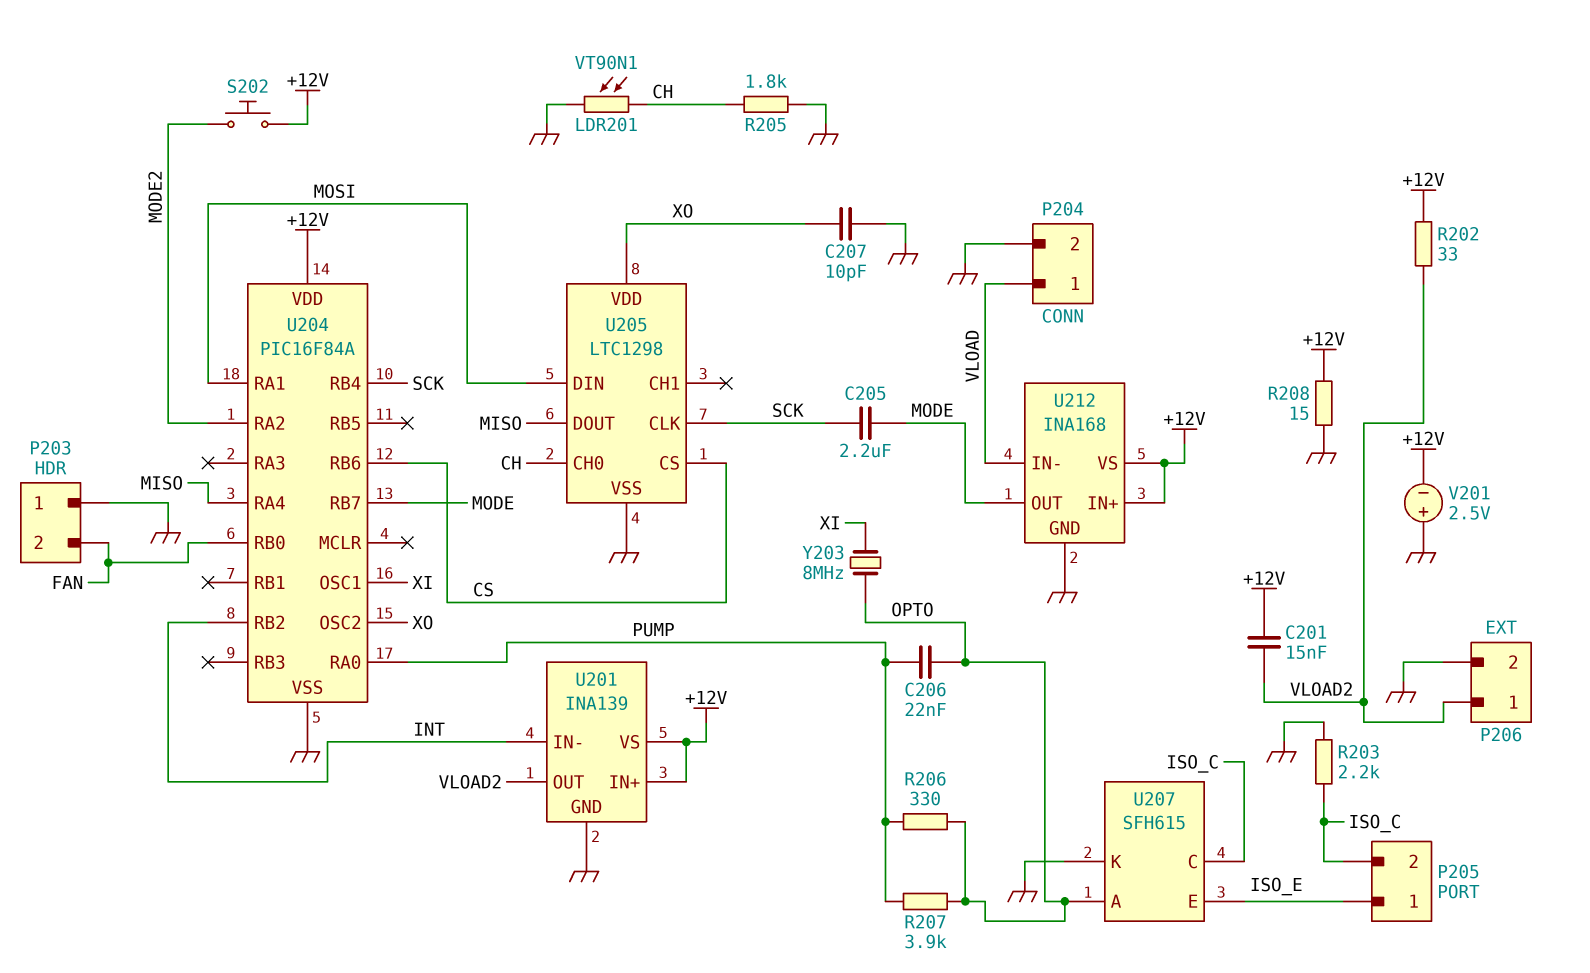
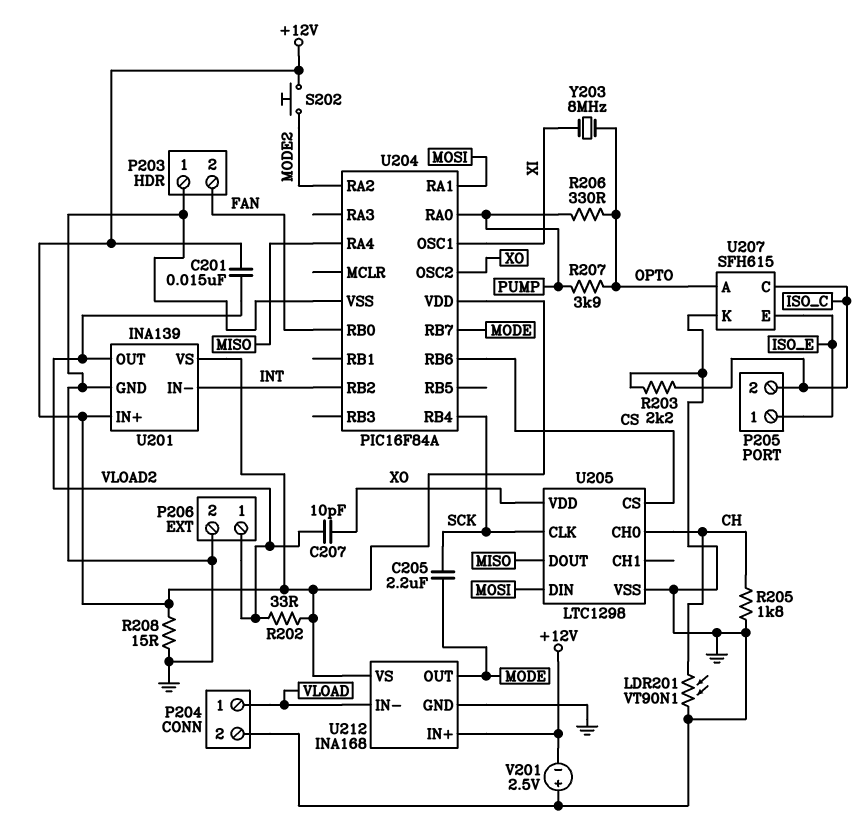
C206: 22nF (OPTO, PUMP) -> none
C207: 10pF (GND, XO) -> 10pF (VLOAD2, XO)

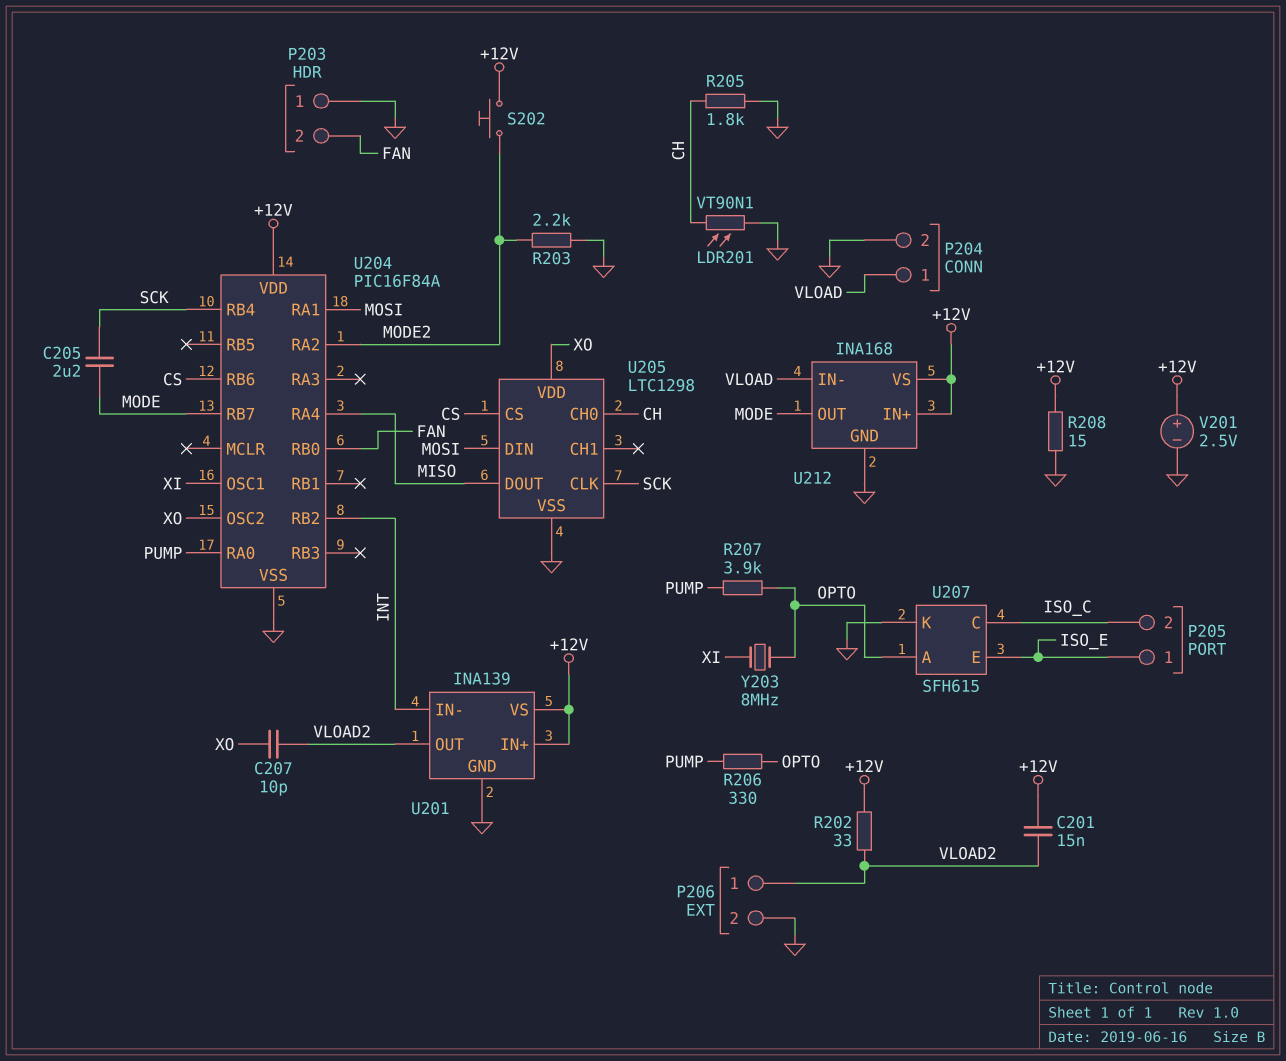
R203: 2.2k (GND, ISO_C) -> 2.2k (GND, MODE2)
V201: 2.5V (plus GND, minus +12V) -> 2.5V (plus +12V, minus GND)

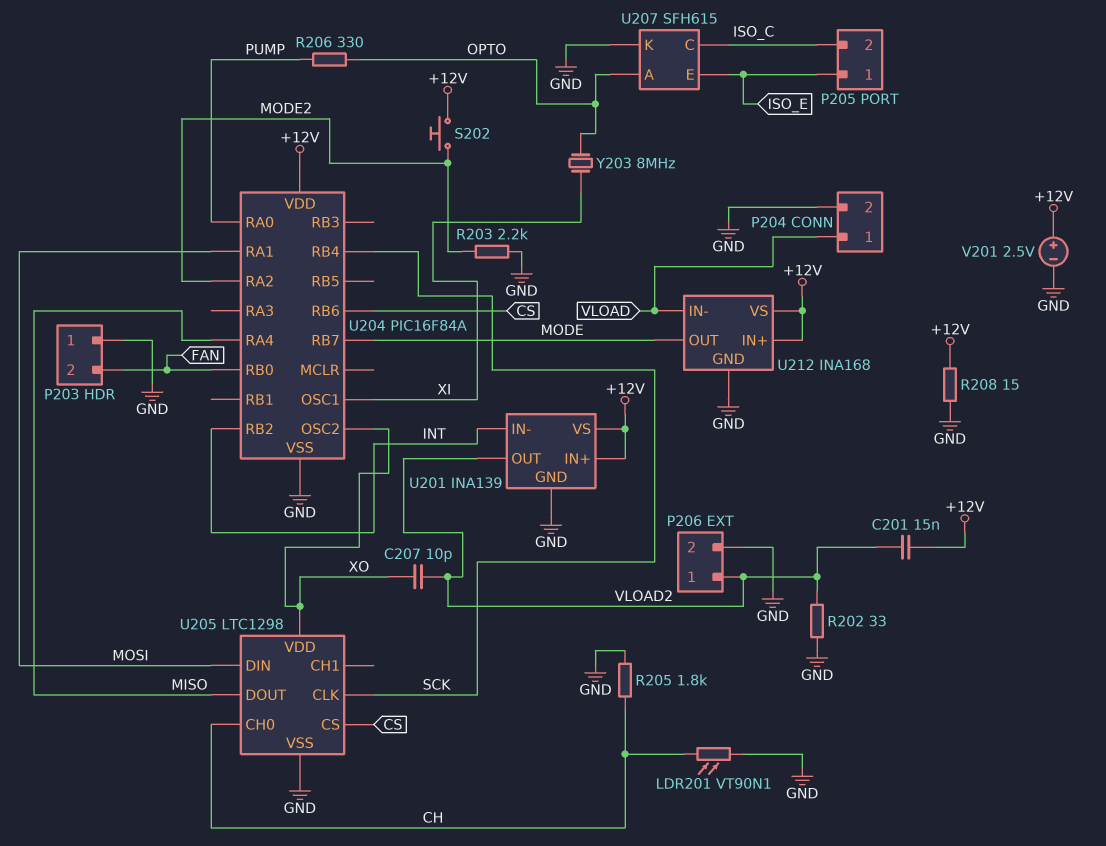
C205: 2.2uF (MODE, SCK) -> none
R202: 33 (+12V, VLOAD2) -> 33 (GND, VLOAD2)
R207: 3.9k (OPTO, PUMP) -> none

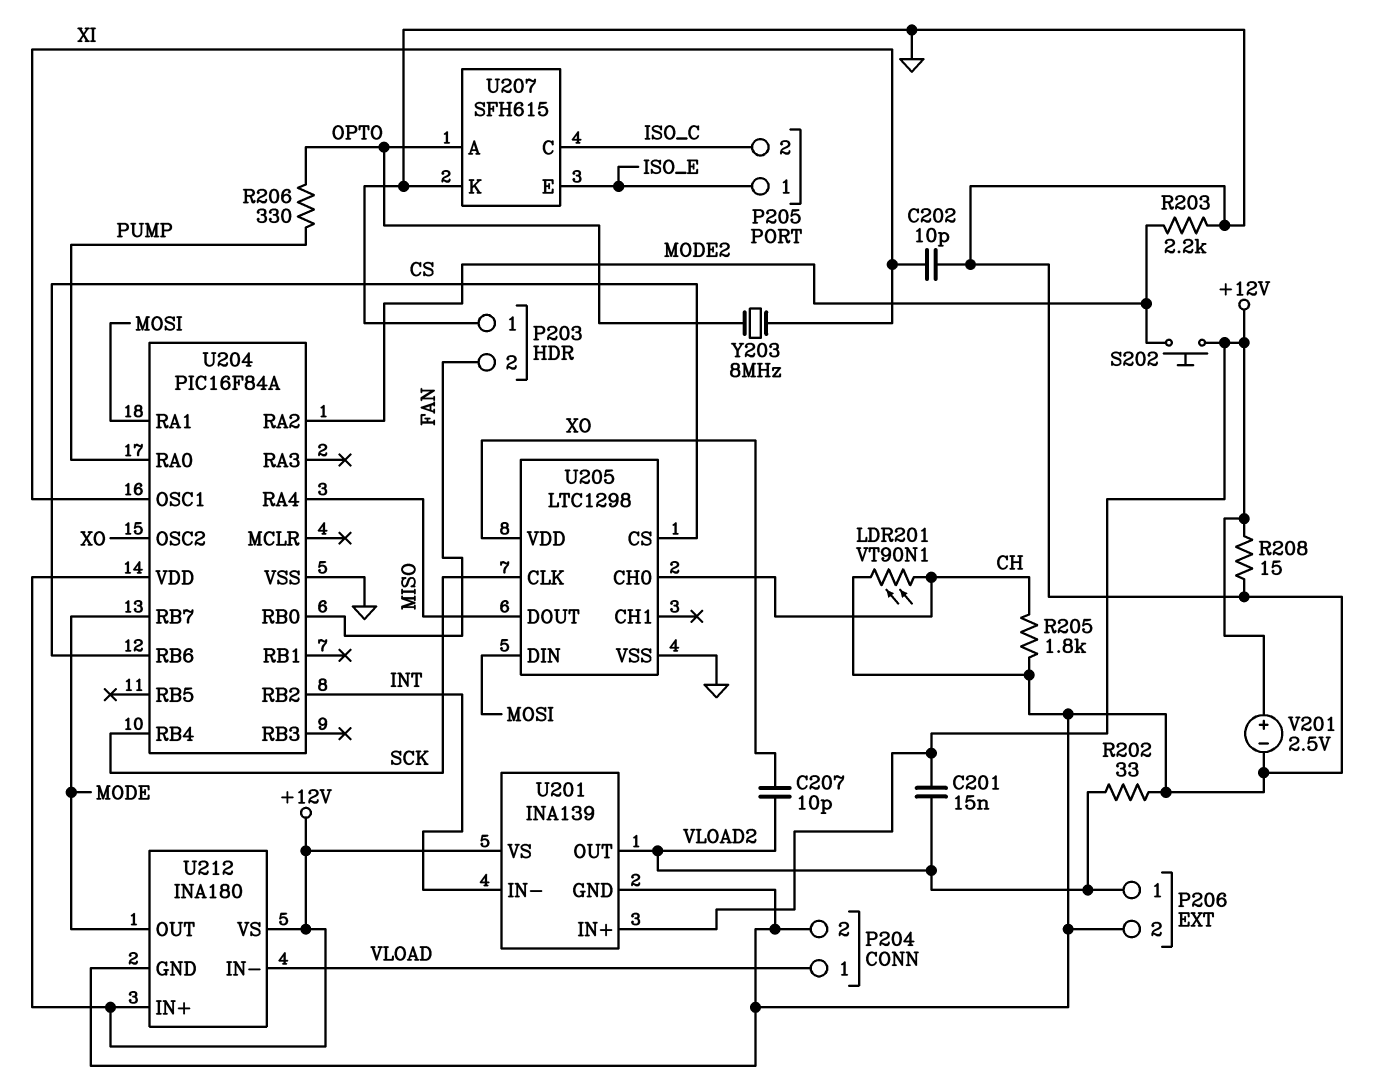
C202: none -> 10pF (GND, XI)
U212: INA168 -> INA180

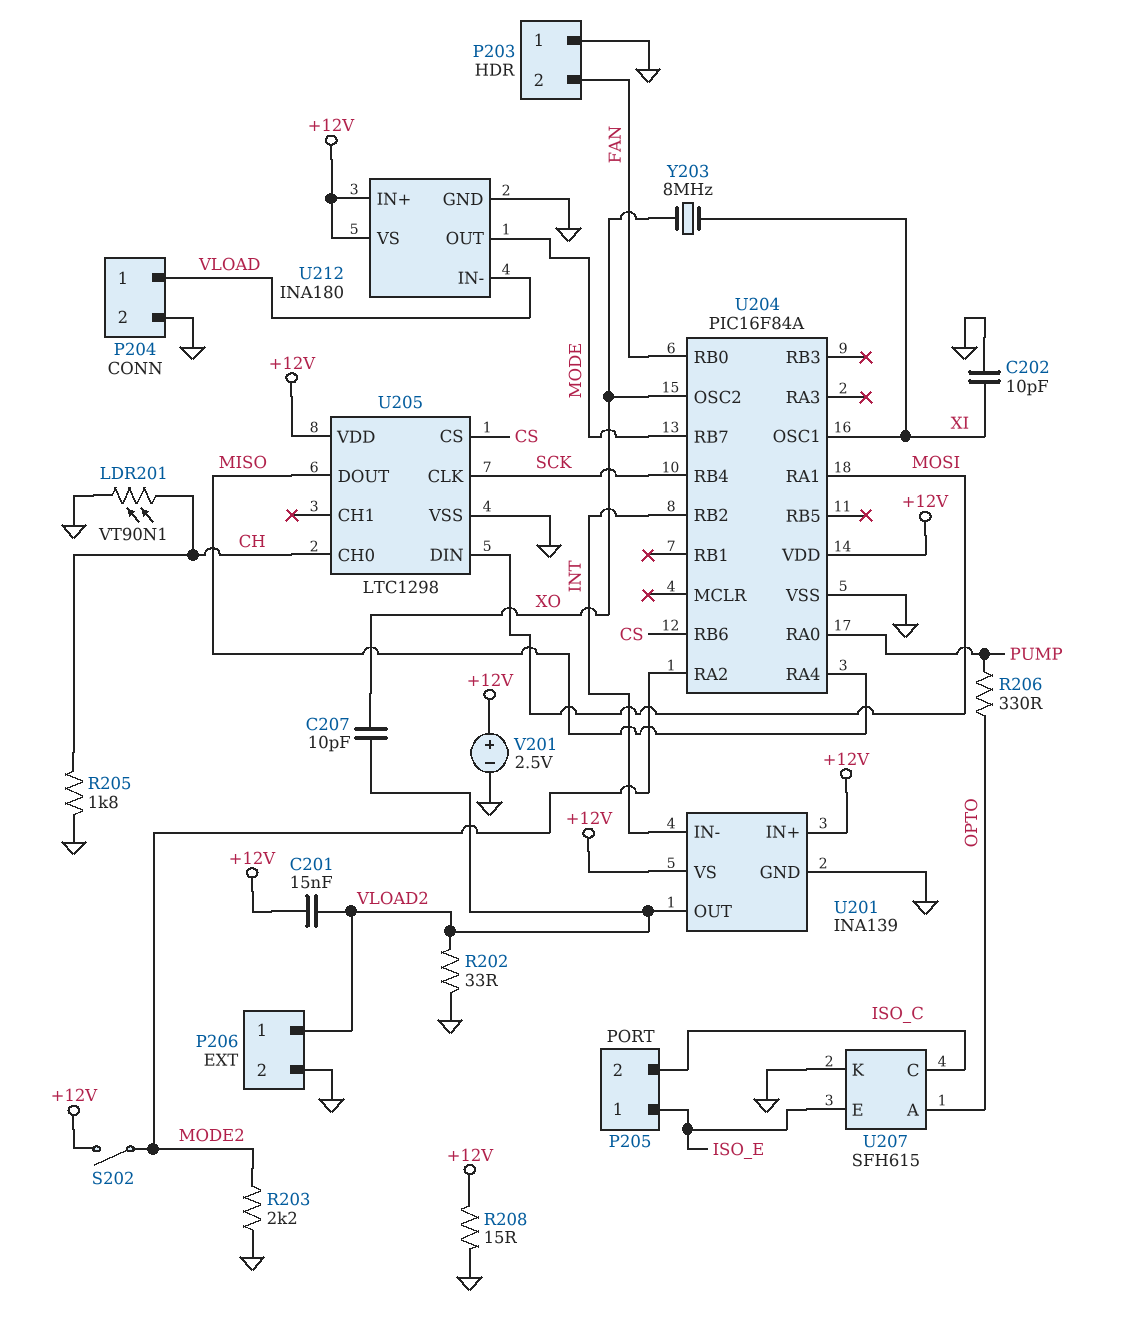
S202: button (+12V, MODE2) -> switch (+12V, MODE2)
U205 pin VDD: XO -> +12V
Y203: 8MHz (OPTO, XI) -> 8MHz (XI, XO)

